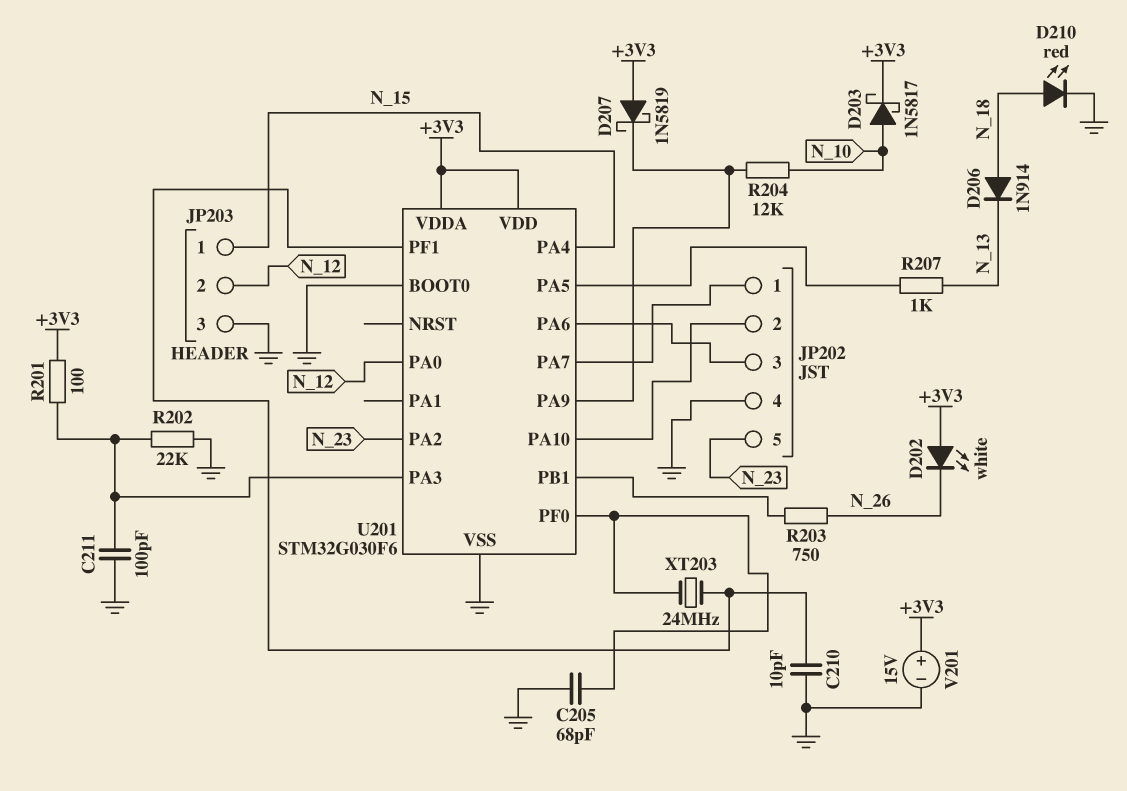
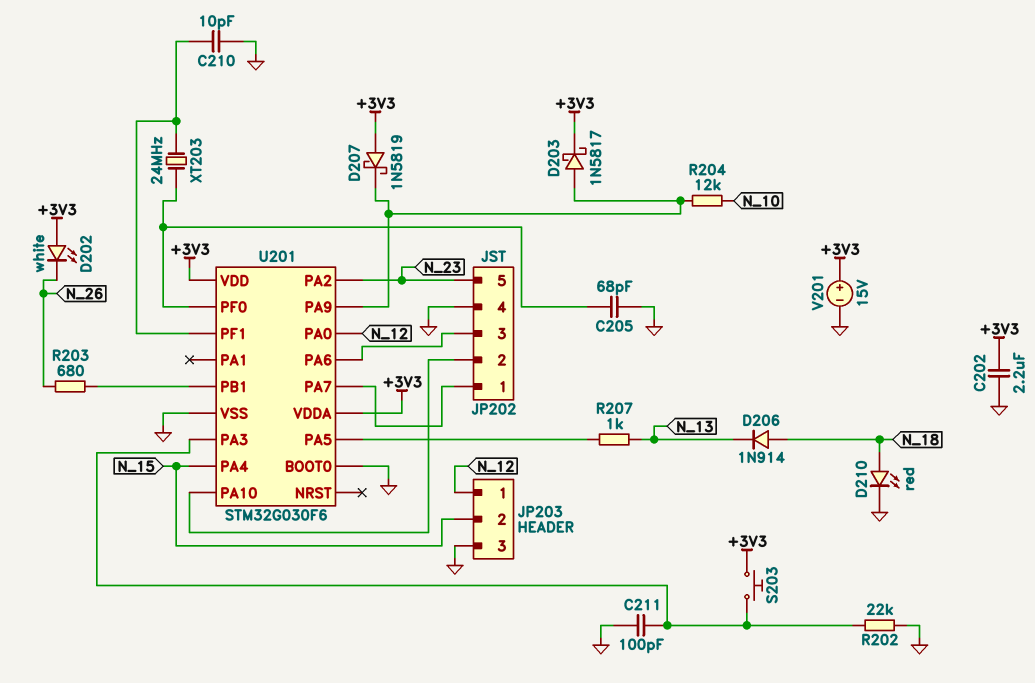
C202: none -> 2.2uF (+3V3, GND)
D203: schottky 1N5817 (A N_10, K +3V3) -> schottky 1N5817 (A U201/PA9, K +3V3)
JP203 pin 1: N_15 -> N_12
JP203 pin 2: N_12 -> N_15
R201: 100 (+3V3, U201/PA3) -> none
R203: 750 (N_26, U201/PB1) -> 680 (N_26, U201/PB1)
S203: none -> button (+3V3, U201/PA3)

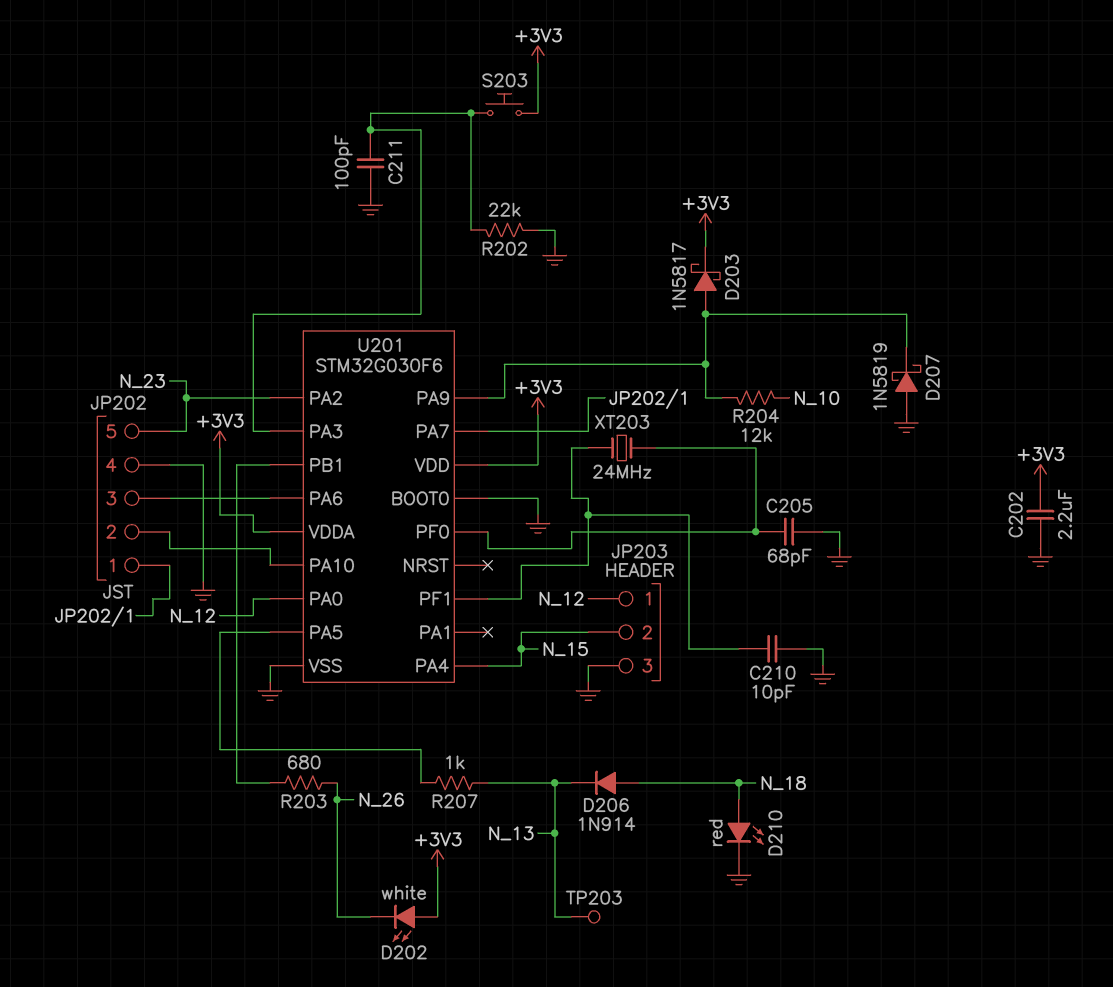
D207: schottky 1N5819 (A +3V3, K U201/PA9) -> schottky 1N5819 (A GND, K U201/PA9)
TP203: none -> test point (N_13)
V201: 15V (plus +3V3, minus GND) -> none

